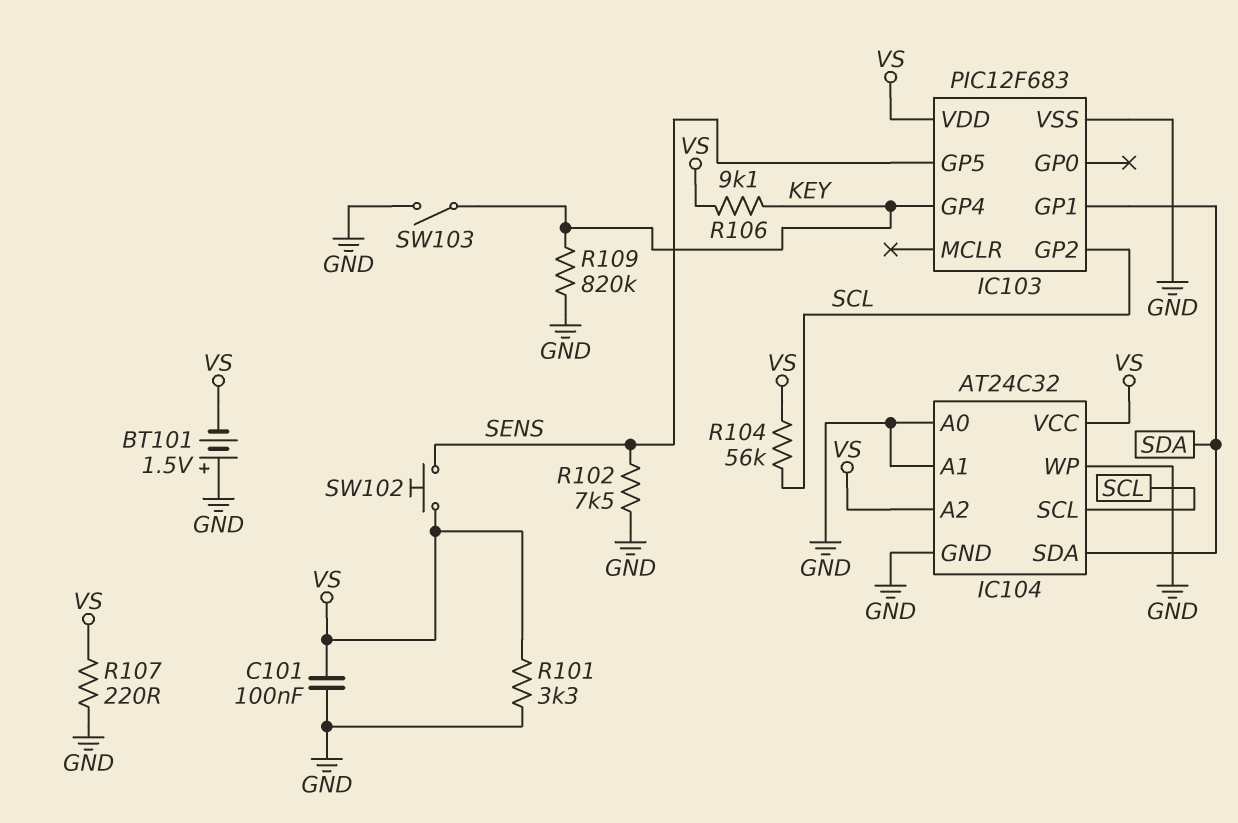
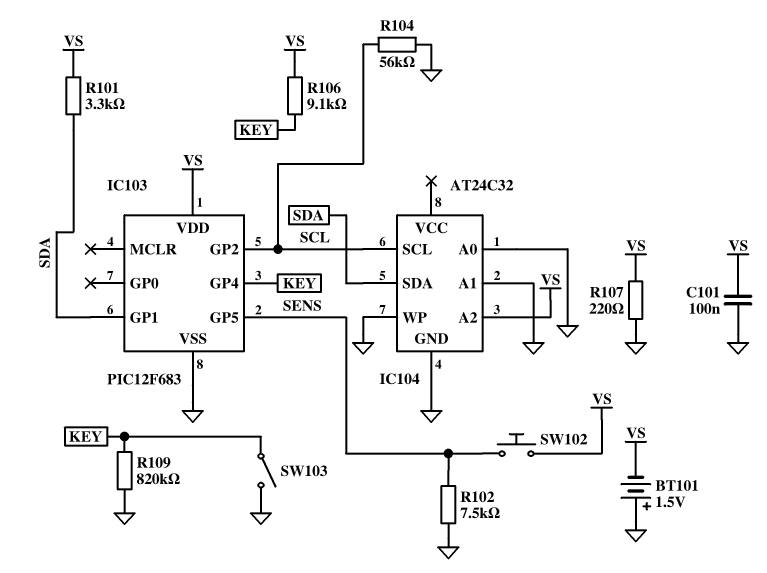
IC104 pin VCC: VS -> none
R101: 3.3k (GND, VS) -> 3.3k (SDA, VS)
R104: 56k (SCL, VS) -> 56k (GND, SCL)

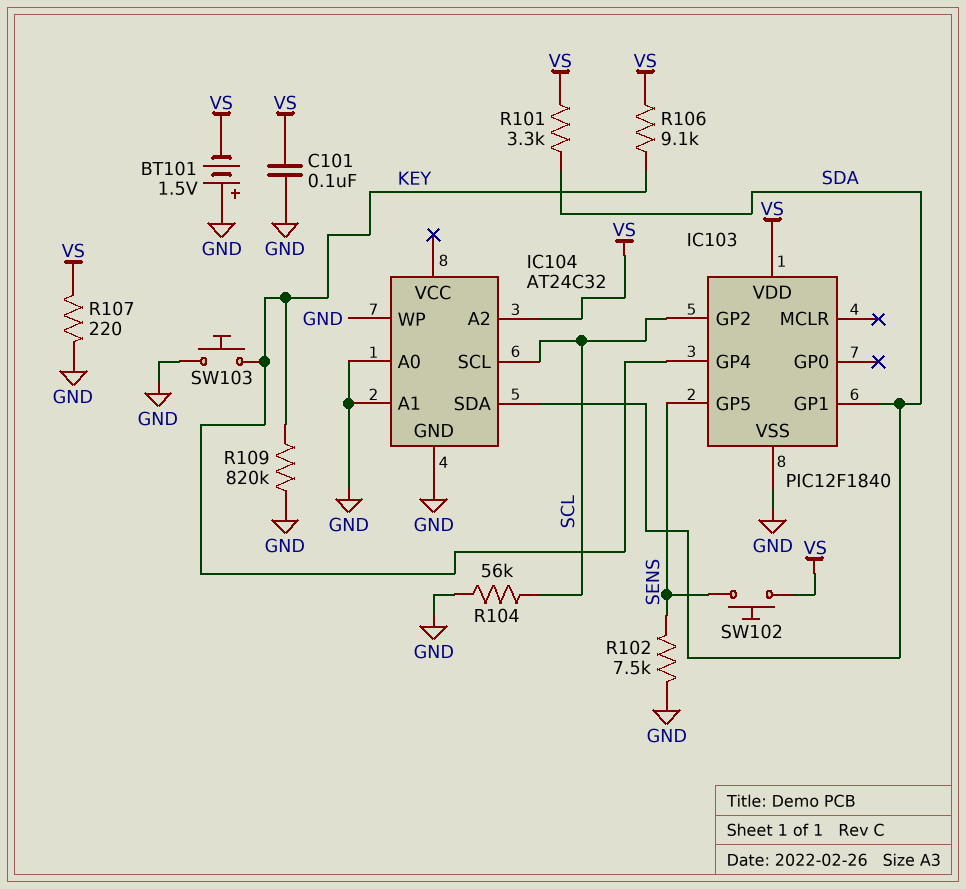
IC103: PIC12F683 -> PIC12F1840
SW103: switch (GND, KEY) -> button (GND, KEY)

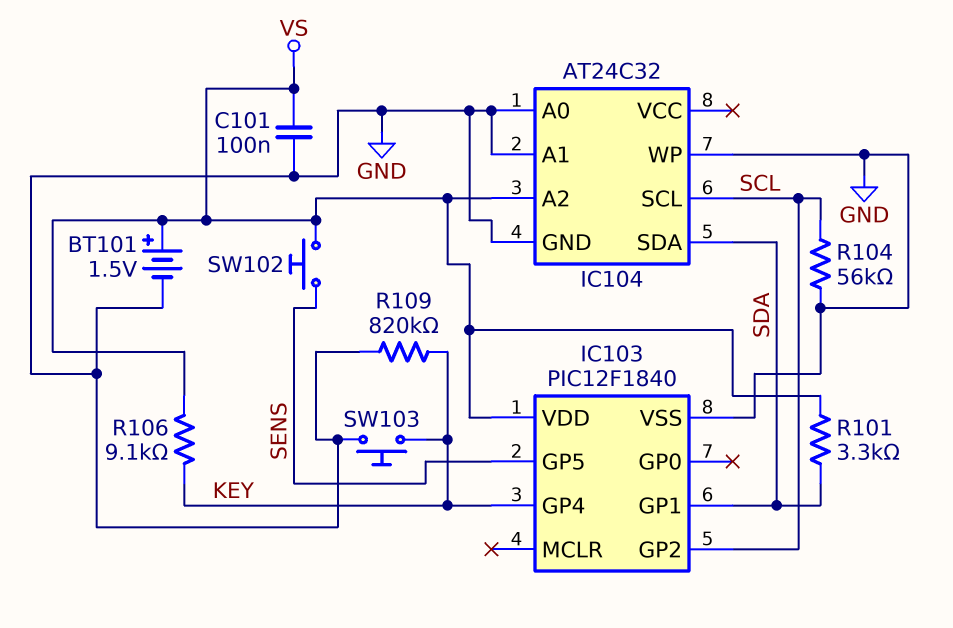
BT101: 1.5V (plus GND, minus VS) -> 1.5V (plus VS, minus GND)
R102: 7.5k (GND, SENS) -> none
R107: 220 (GND, VS) -> none

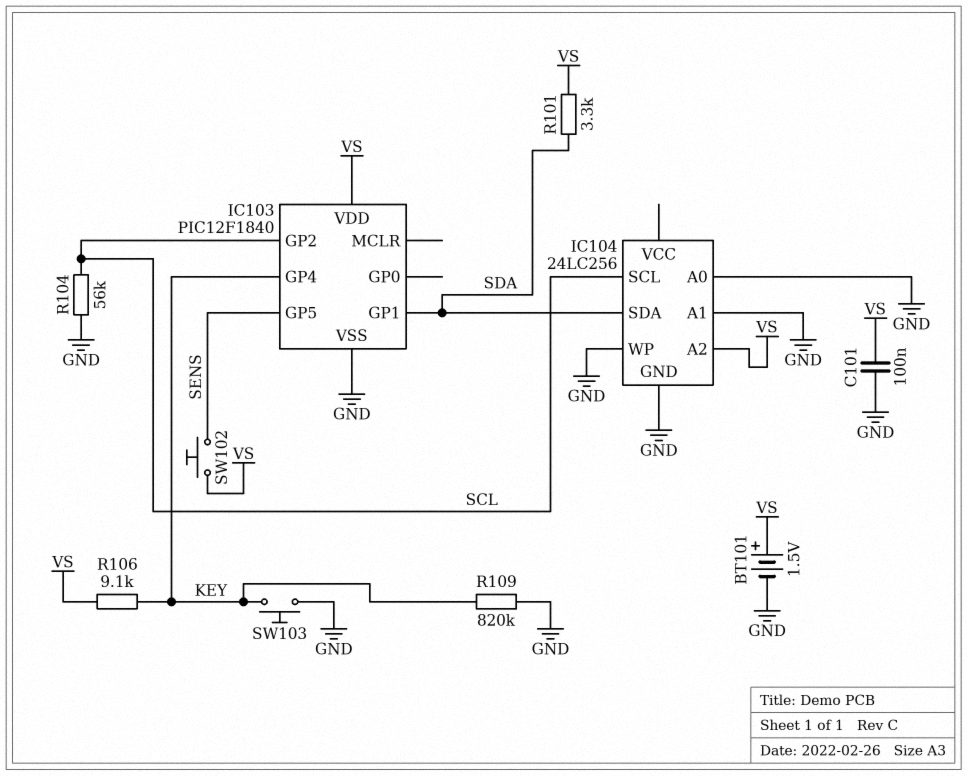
IC104: AT24C32 -> 24LC256

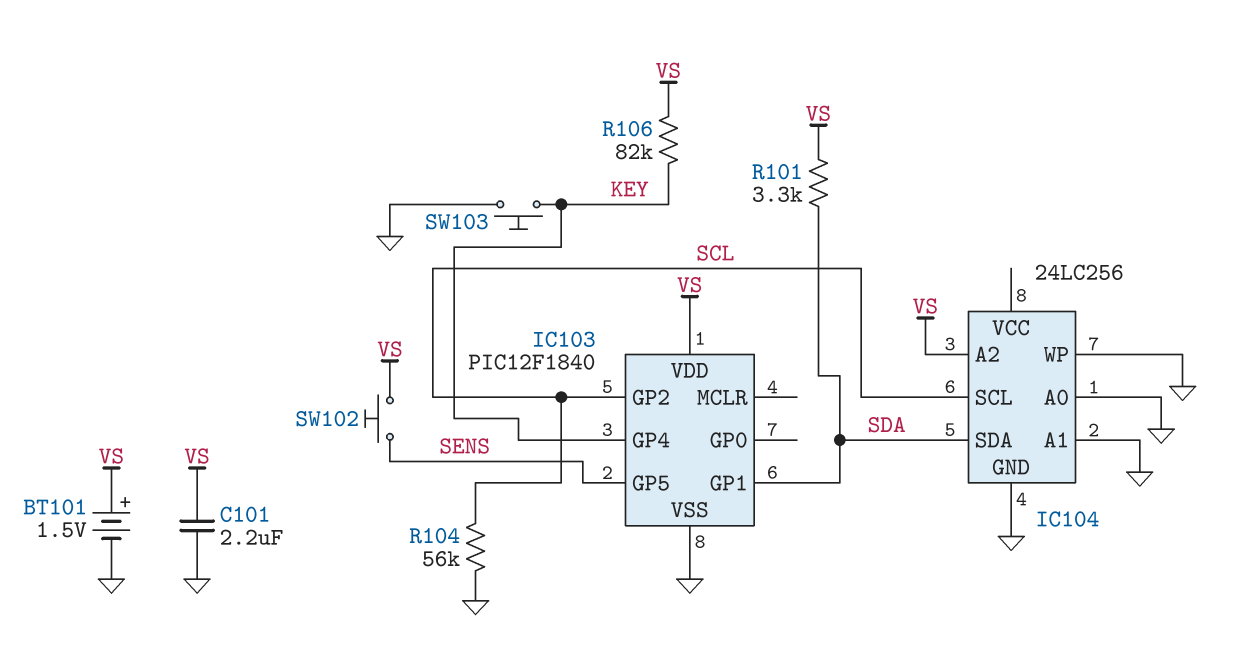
C101: 100nF (GND, VS) -> 2.2uF (GND, VS)
R106: 9.1k (KEY, VS) -> 82k (KEY, VS)
R109: 820k (GND, KEY) -> none

